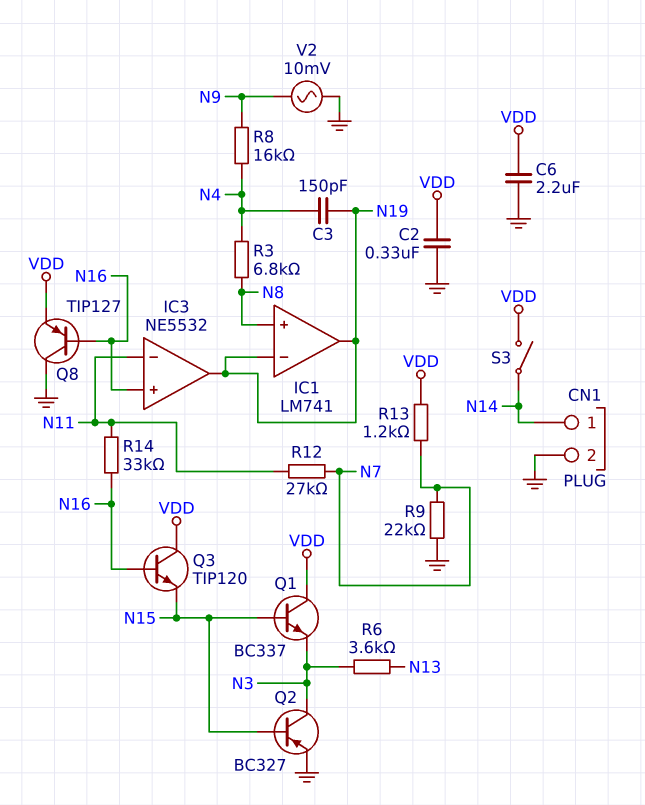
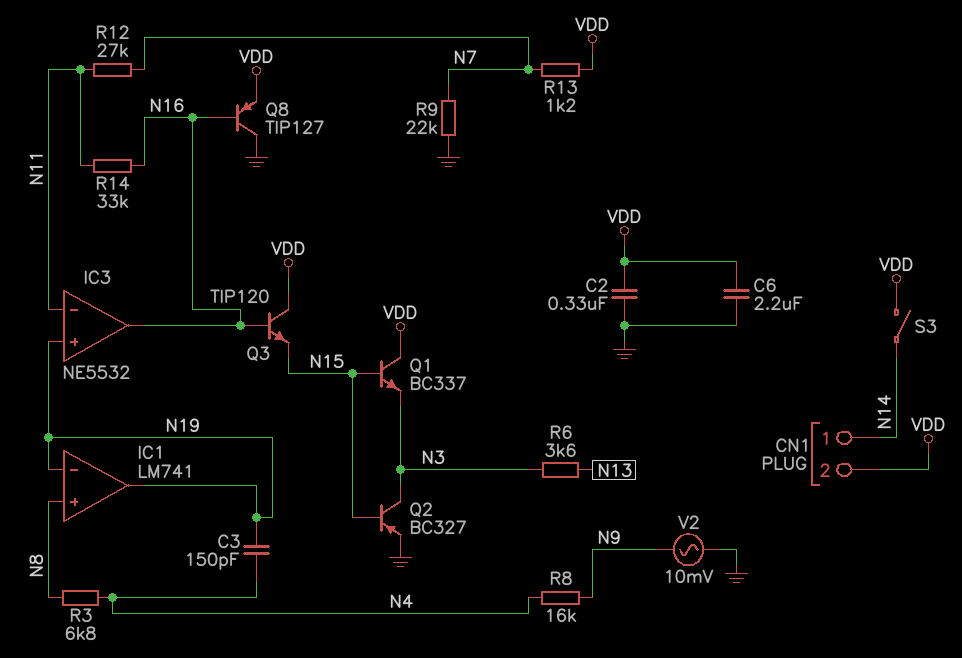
CN1 pin 2: GND -> VDD
IC3 pin in+: N16 -> N19
IC3 pin out: N19 -> N16

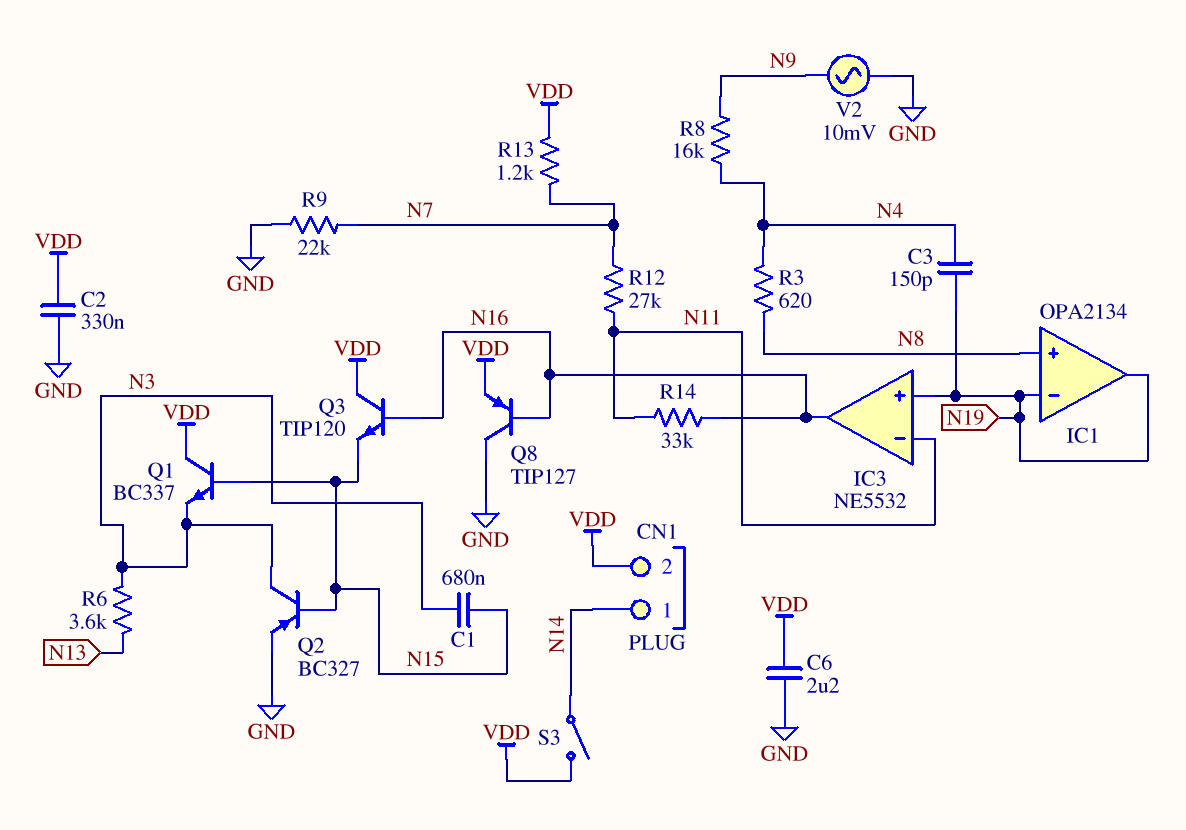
C1: none -> 680nF (N3, N15)
IC1: LM741 -> OPA2134
R3: 6.8k (N4, N8) -> 620 (N4, N8)

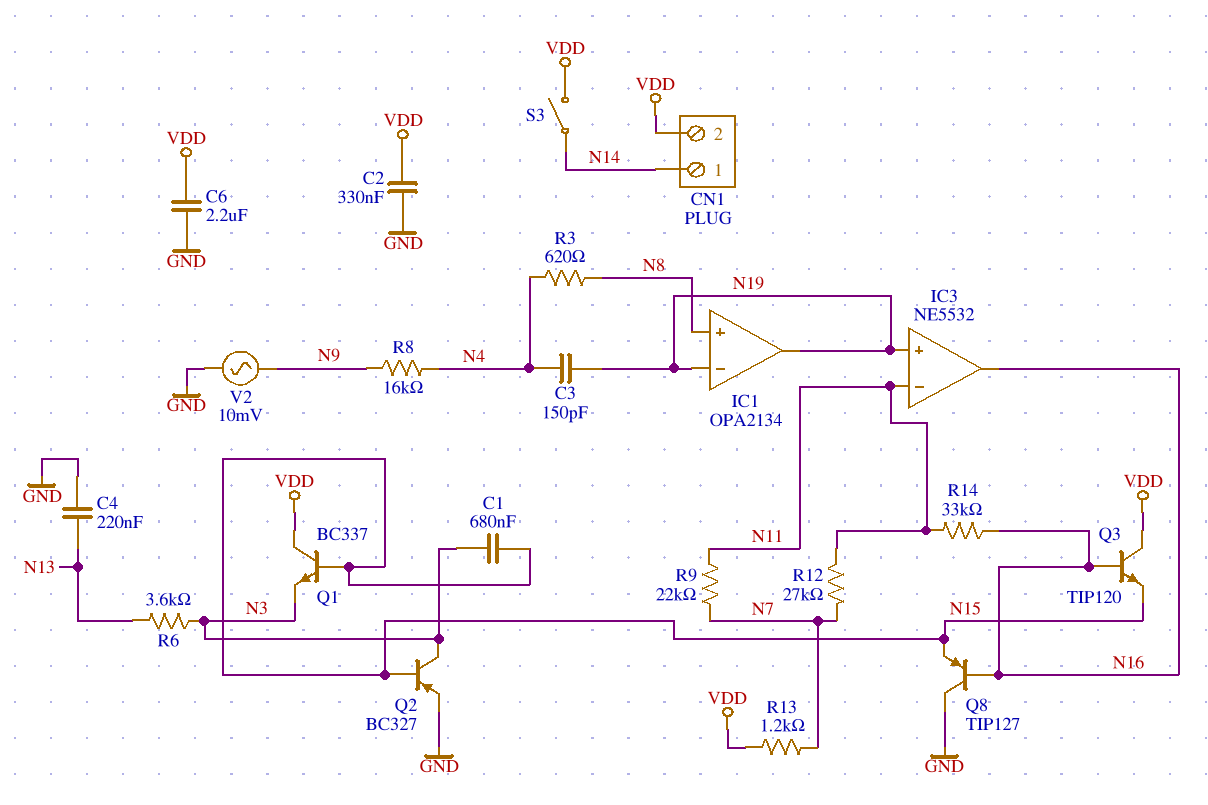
C4: none -> 220nF (GND, N13)
Q8: PNP TIP127 (B N16, C GND, E VDD) -> PNP TIP127 (B N16, C GND, E N15)
R9: 22k (GND, N7) -> 22k (N7, N11)

